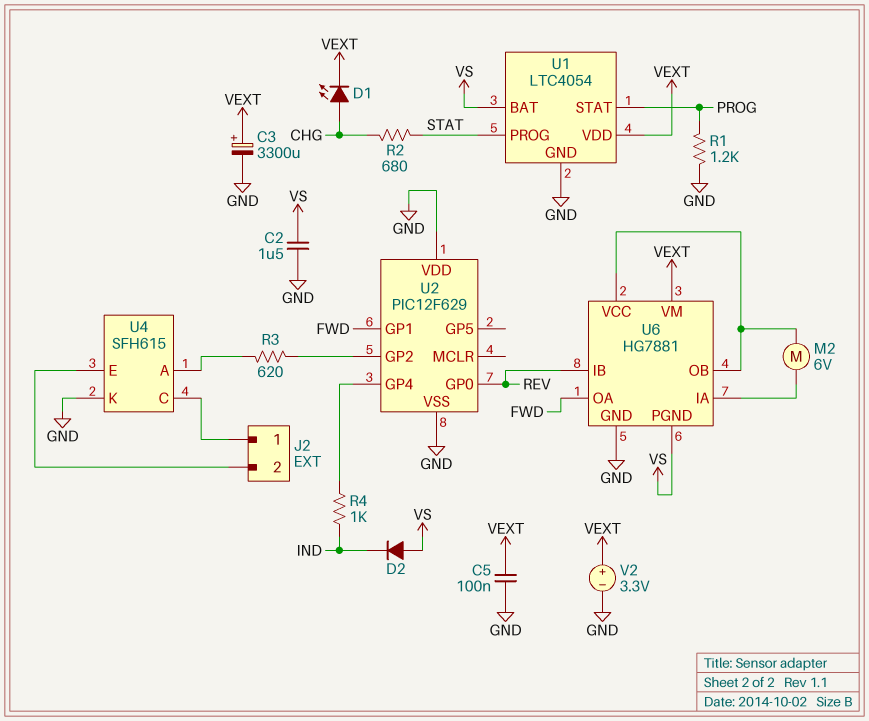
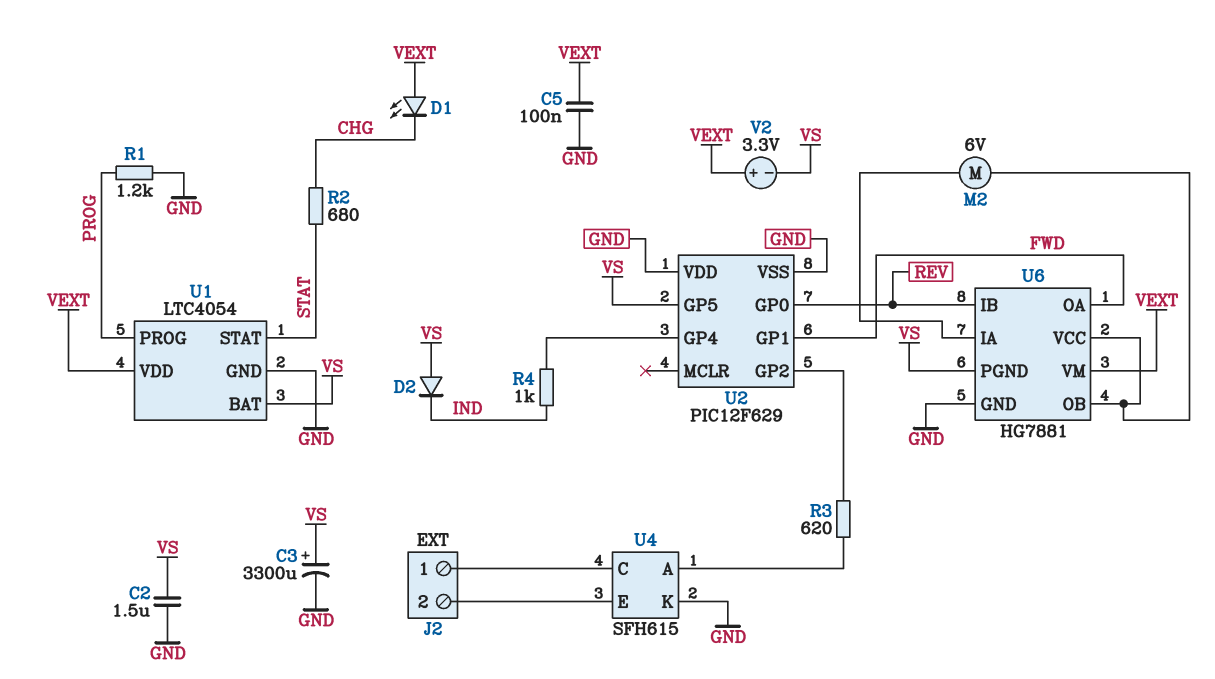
C3: 3300uF (plus VEXT, minus GND) -> 3300uF (plus VS, minus GND)
D1: LED (A CHG, K VEXT) -> LED (A VEXT, K CHG)
U1 pin PROG: STAT -> PROG
U1 pin STAT: PROG -> STAT
U2 pin GP5: none -> VS
V2: 3.3V (plus VEXT, minus GND) -> 3.3V (plus VEXT, minus VS)

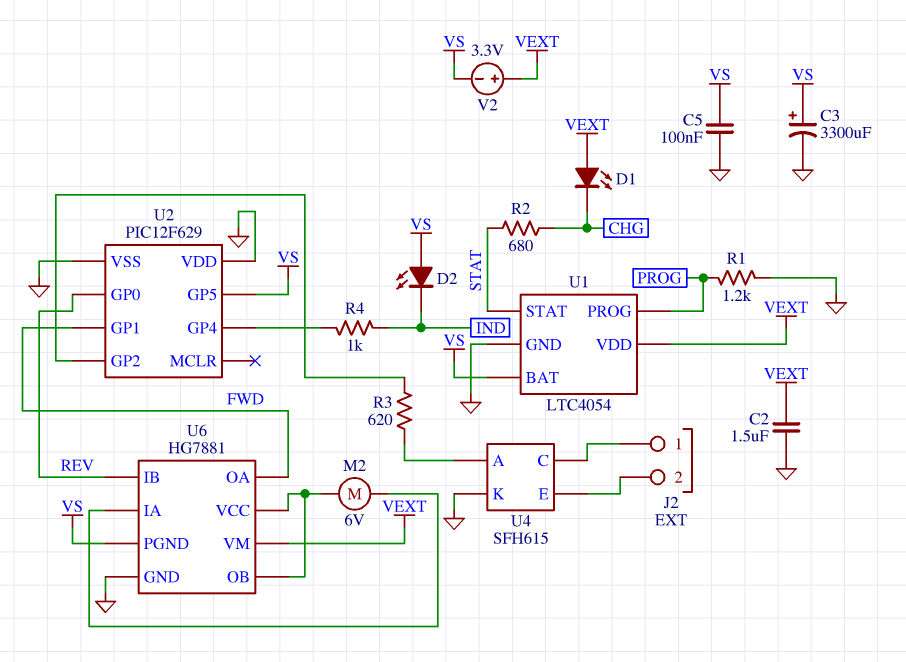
C2: 1.5uF (GND, VS) -> 1.5uF (GND, VEXT)
C5: 100nF (GND, VEXT) -> 100nF (GND, VS)
D2: diode (A VS, K IND) -> LED (A VS, K IND)

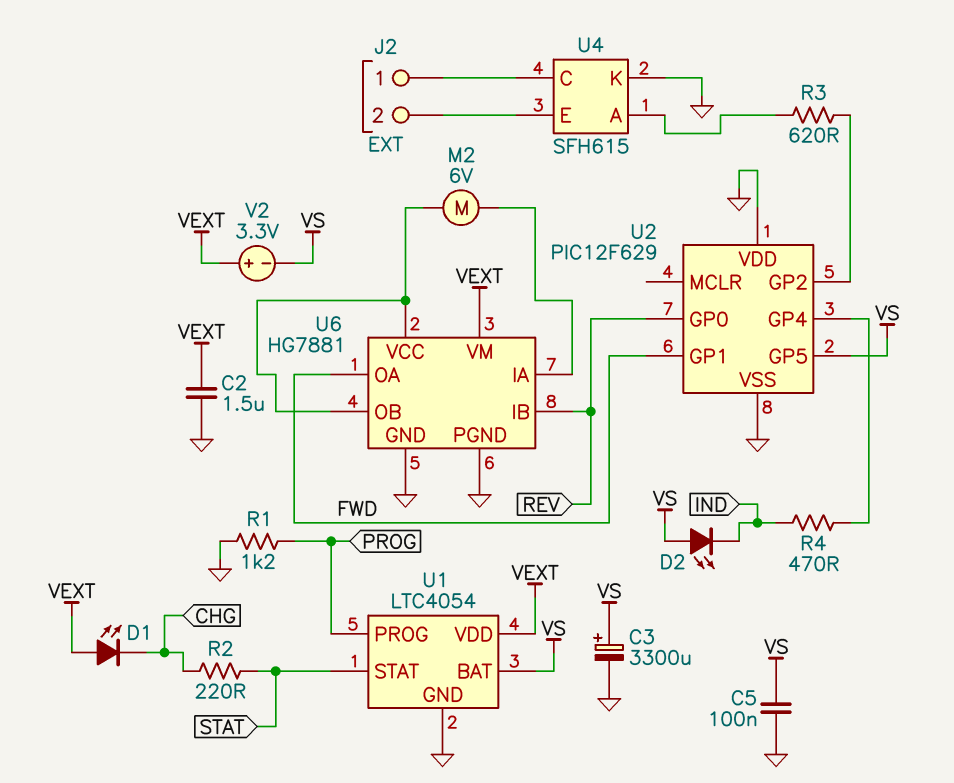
R2: 680 (CHG, STAT) -> 220 (CHG, STAT)
R4: 1k (IND, U2/GP4) -> 470 (IND, U2/GP4)
U6 pin PGND: VS -> GND

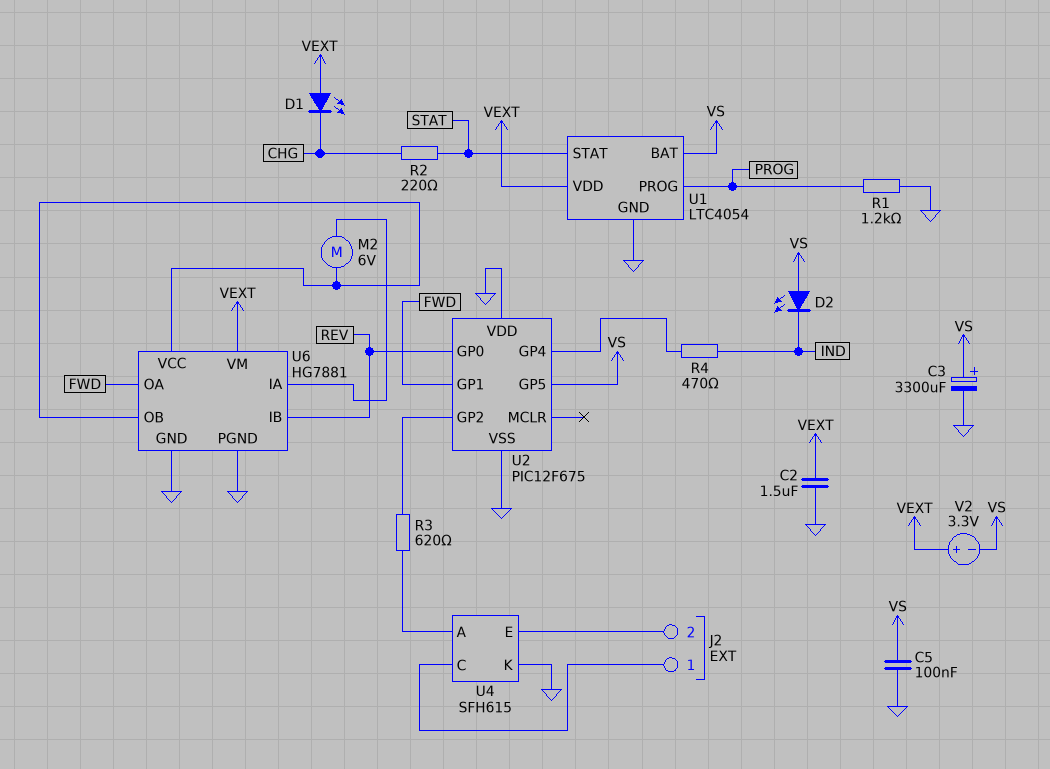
U2: PIC12F629 -> PIC12F675

